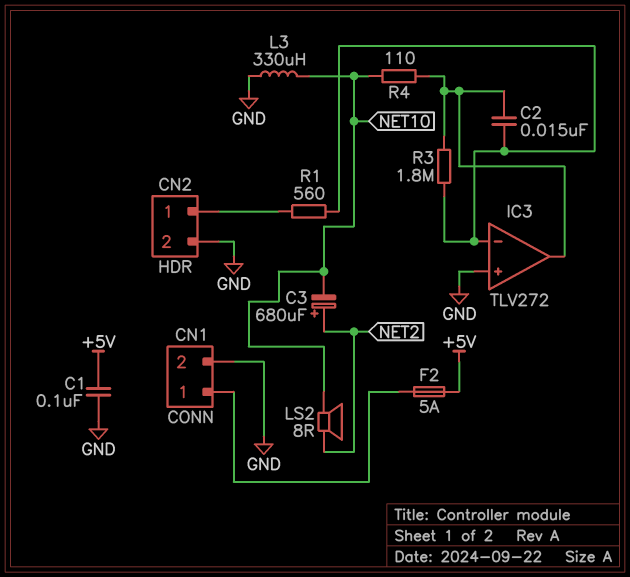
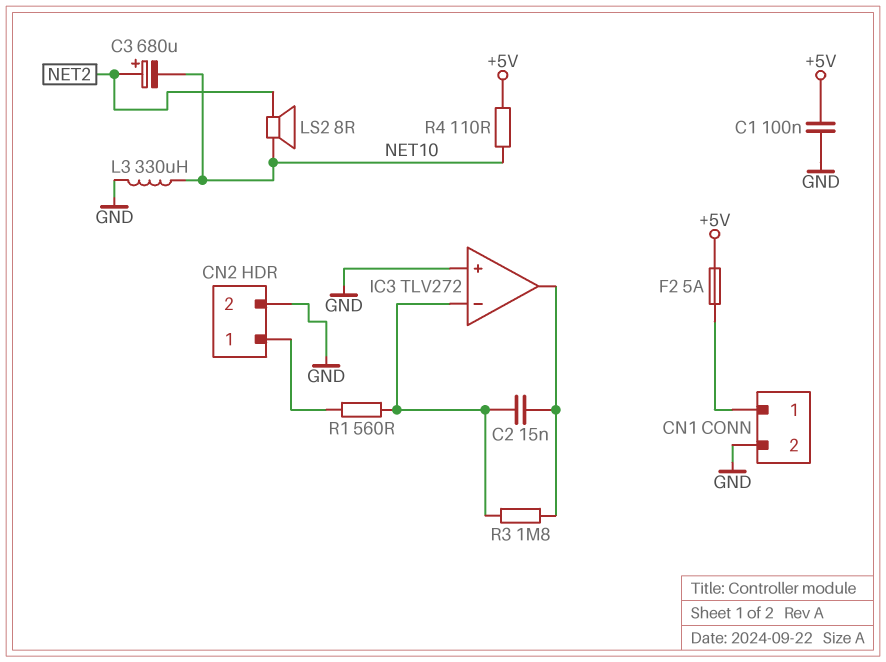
R4: 110 (IC3/out, NET10) -> 110 (+5V, NET10)

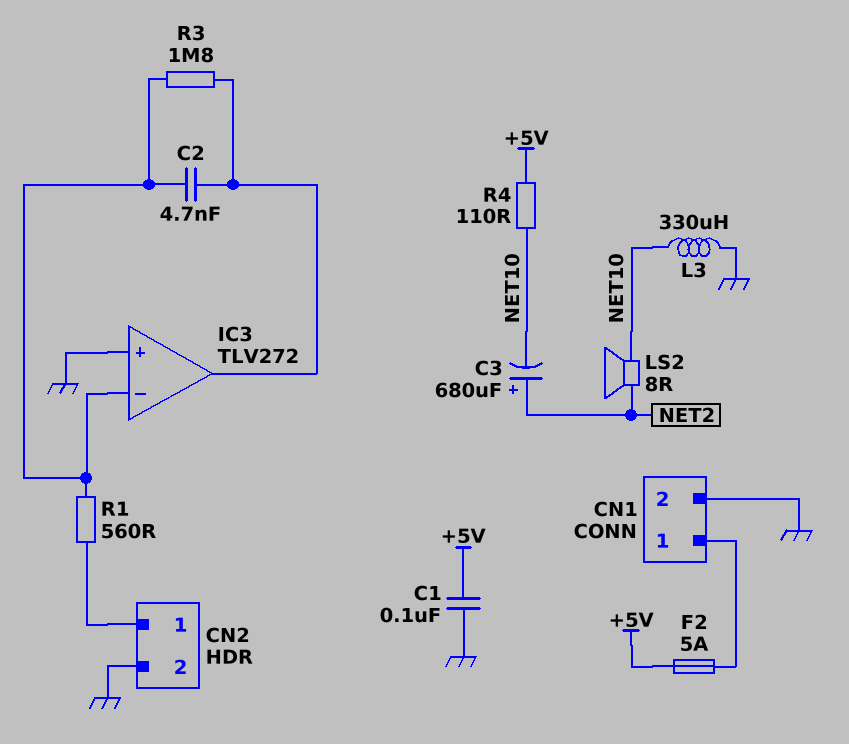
C2: 15nF (IC3/in-, IC3/out) -> 4.7nF (IC3/in-, IC3/out)

